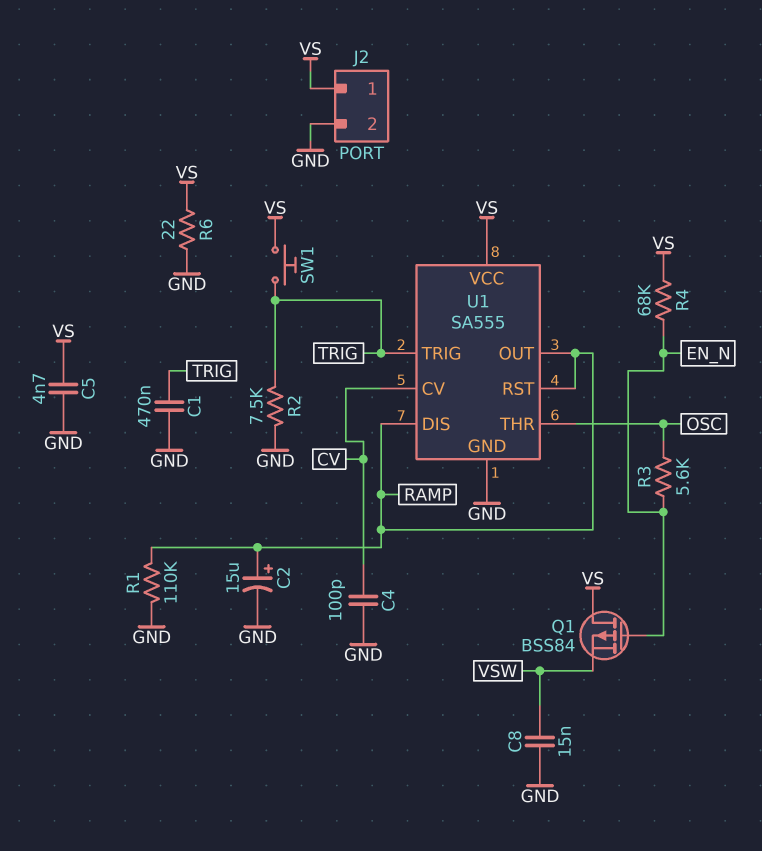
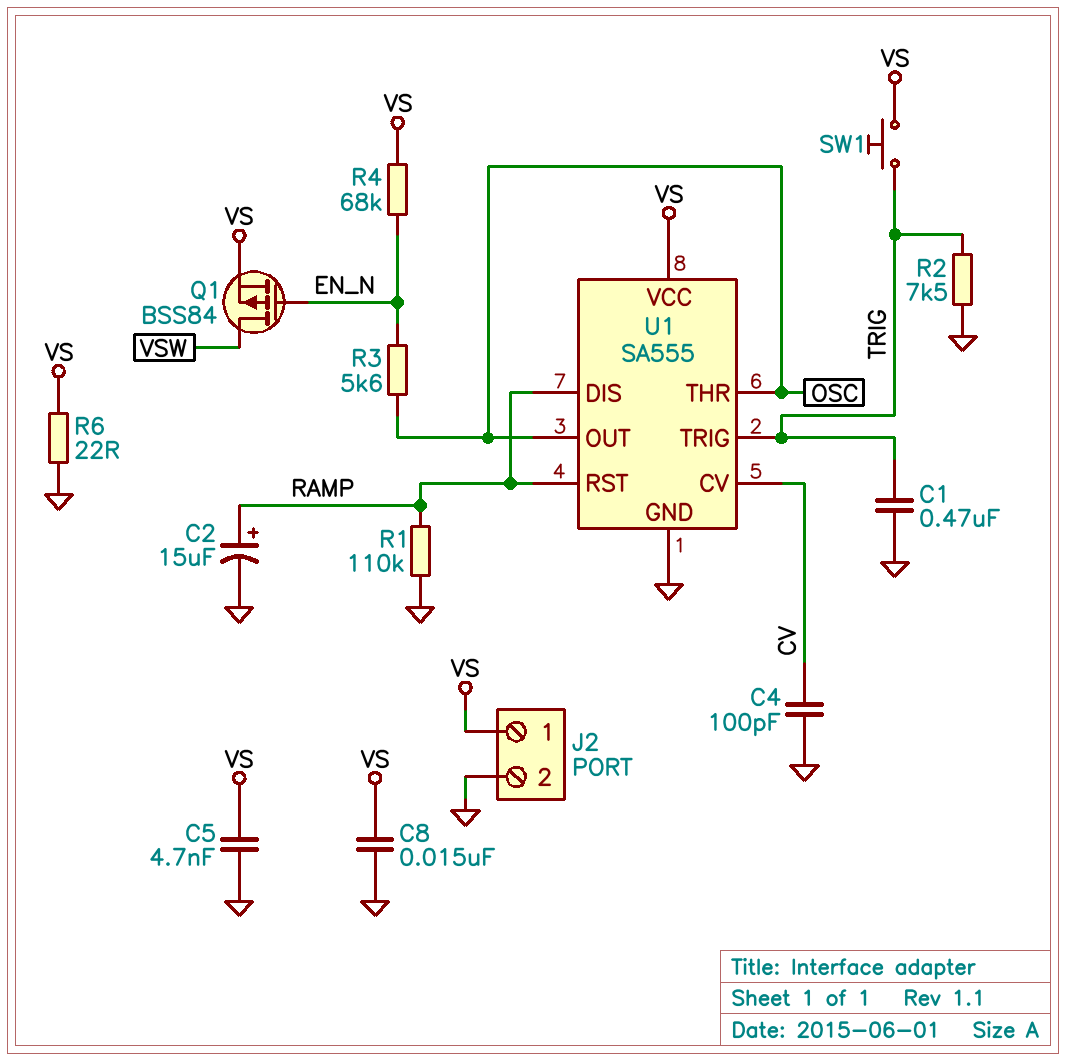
C8: 15nF (GND, VSW) -> 15nF (GND, VS)
Q1: PMOS BSS84 (G EN_N, D VS, S VSW) -> PMOS BSS84 (G EN_N, D VSW, S VS)
U1 pin OUT: RAMP -> OSC

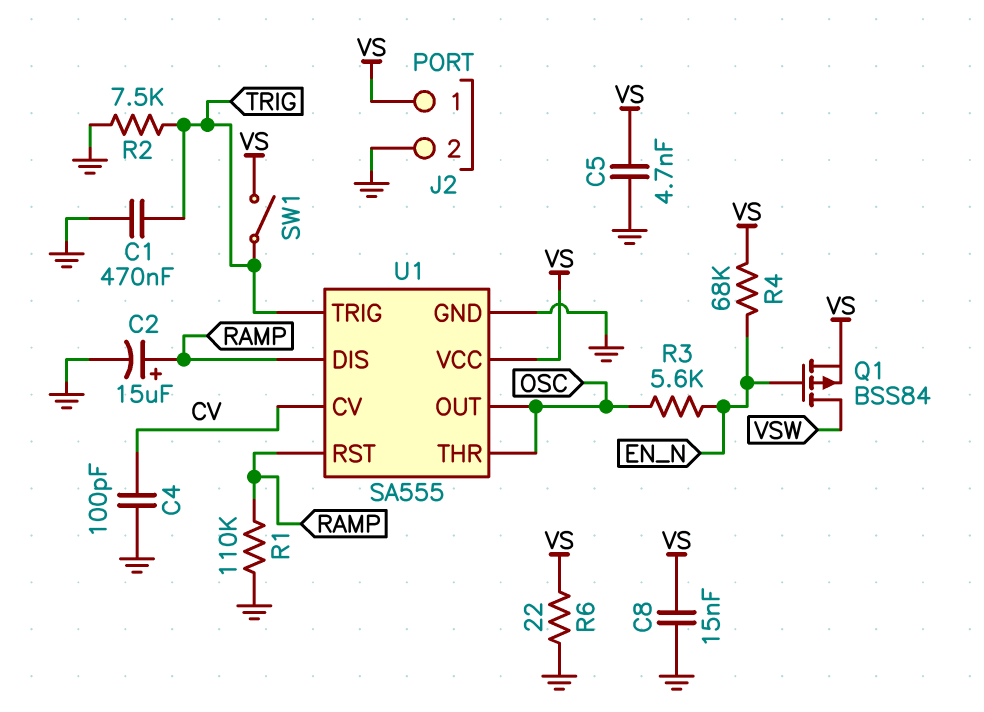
SW1: button (TRIG, VS) -> switch (TRIG, VS)

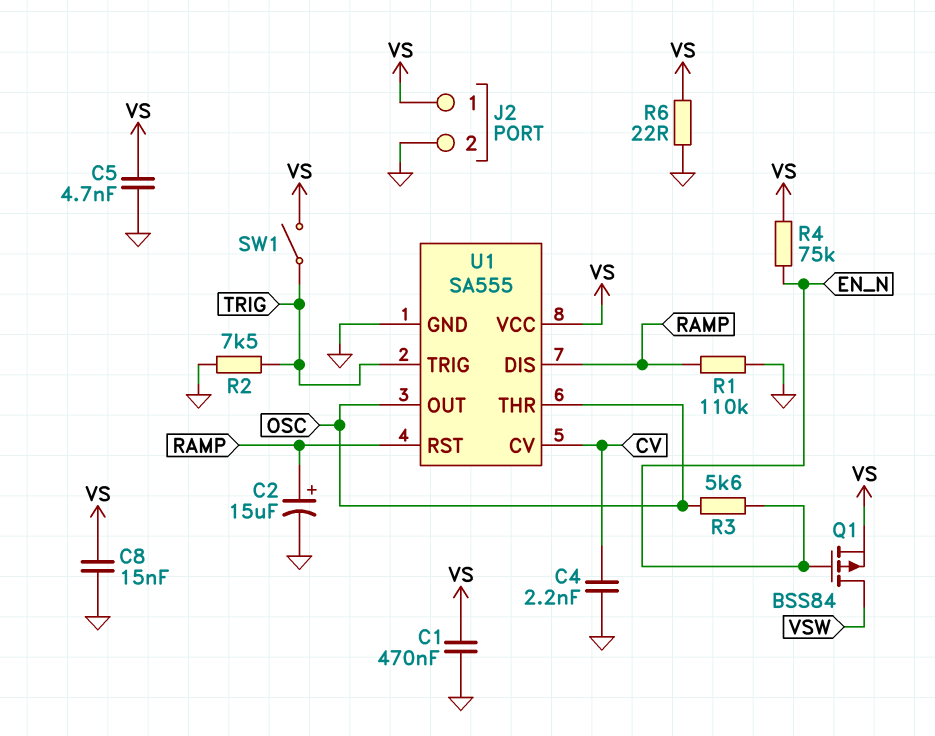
C1: 470nF (GND, TRIG) -> 470nF (GND, VS)
C4: 100pF (CV, GND) -> 2.2nF (CV, GND)
R4: 68k (EN_N, VS) -> 75k (EN_N, VS)

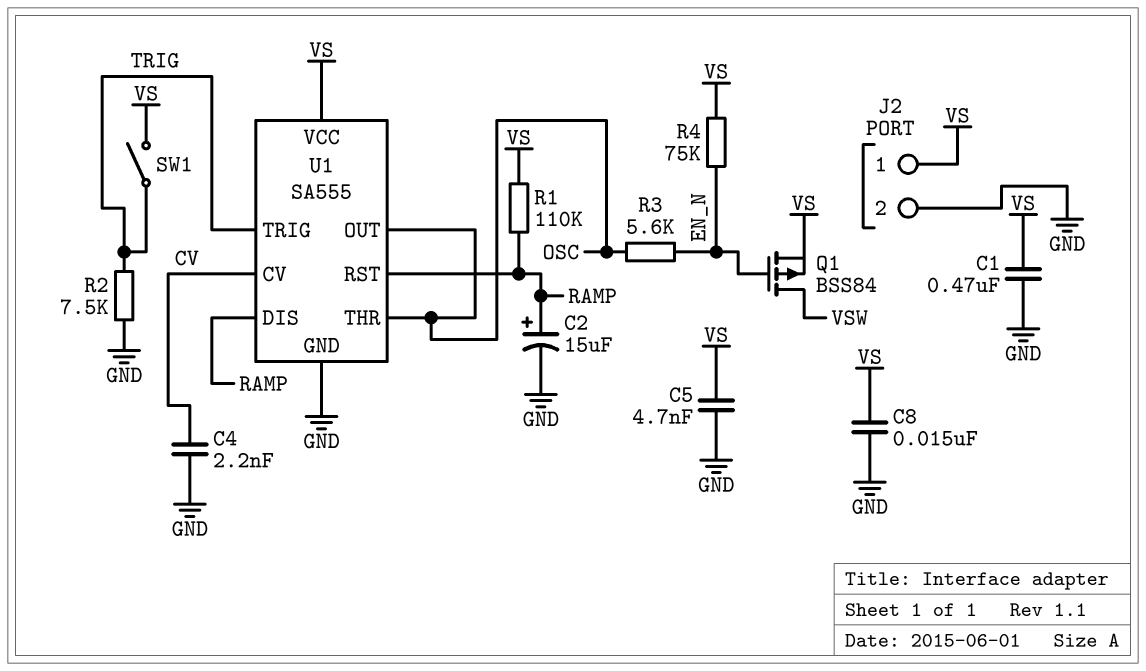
R1: 110k (GND, RAMP) -> 110k (RAMP, VS)
R6: 22 (GND, VS) -> none

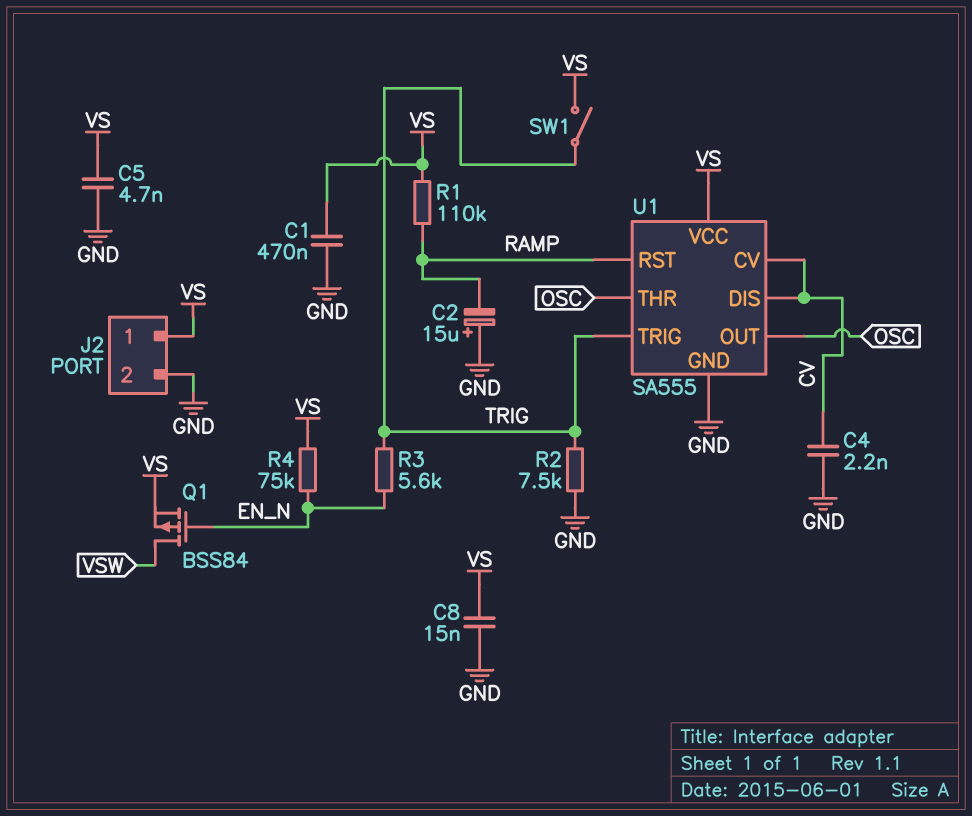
C2: 15uF (plus RAMP, minus GND) -> 15uF (plus GND, minus RAMP)
R3: 5.6k (EN_N, OSC) -> 5.6k (EN_N, TRIG)
U1 pin DIS: RAMP -> CV

